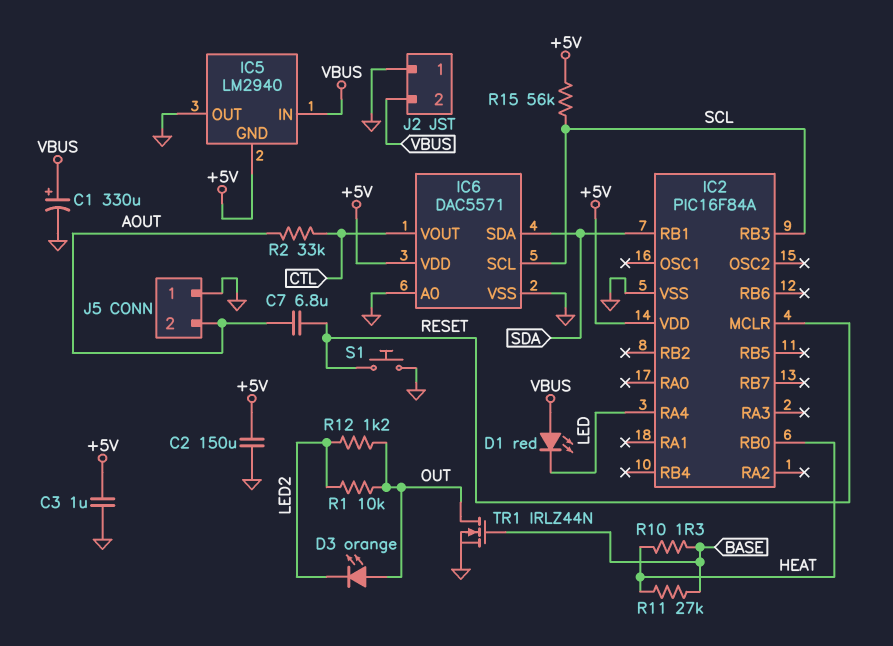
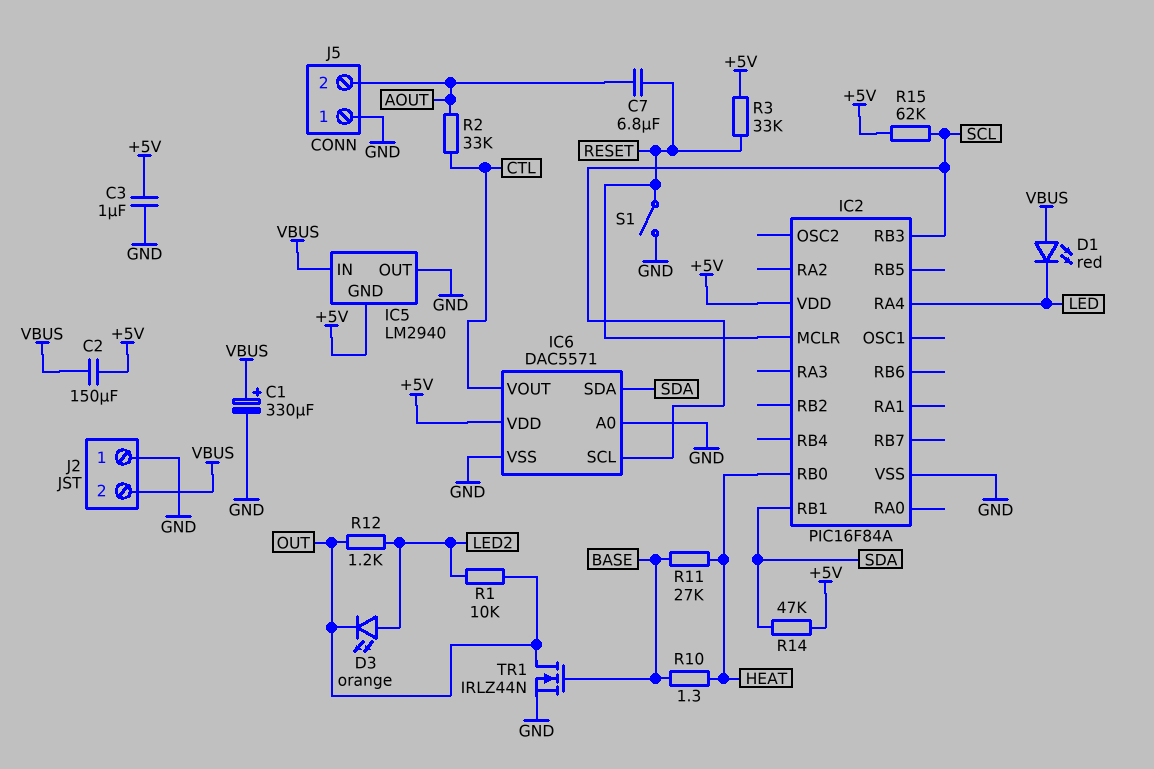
C2: 150uF (+5V, GND) -> 150uF (+5V, VBUS)
D3: LED orange (A OUT, K LED2) -> LED orange (A LED2, K OUT)
R3: none -> 33k (+5V, RESET)
R14: none -> 47k (+5V, SDA)
R15: 56k (+5V, SCL) -> 62k (+5V, SCL)
S1: button (GND, RESET) -> switch (GND, RESET)

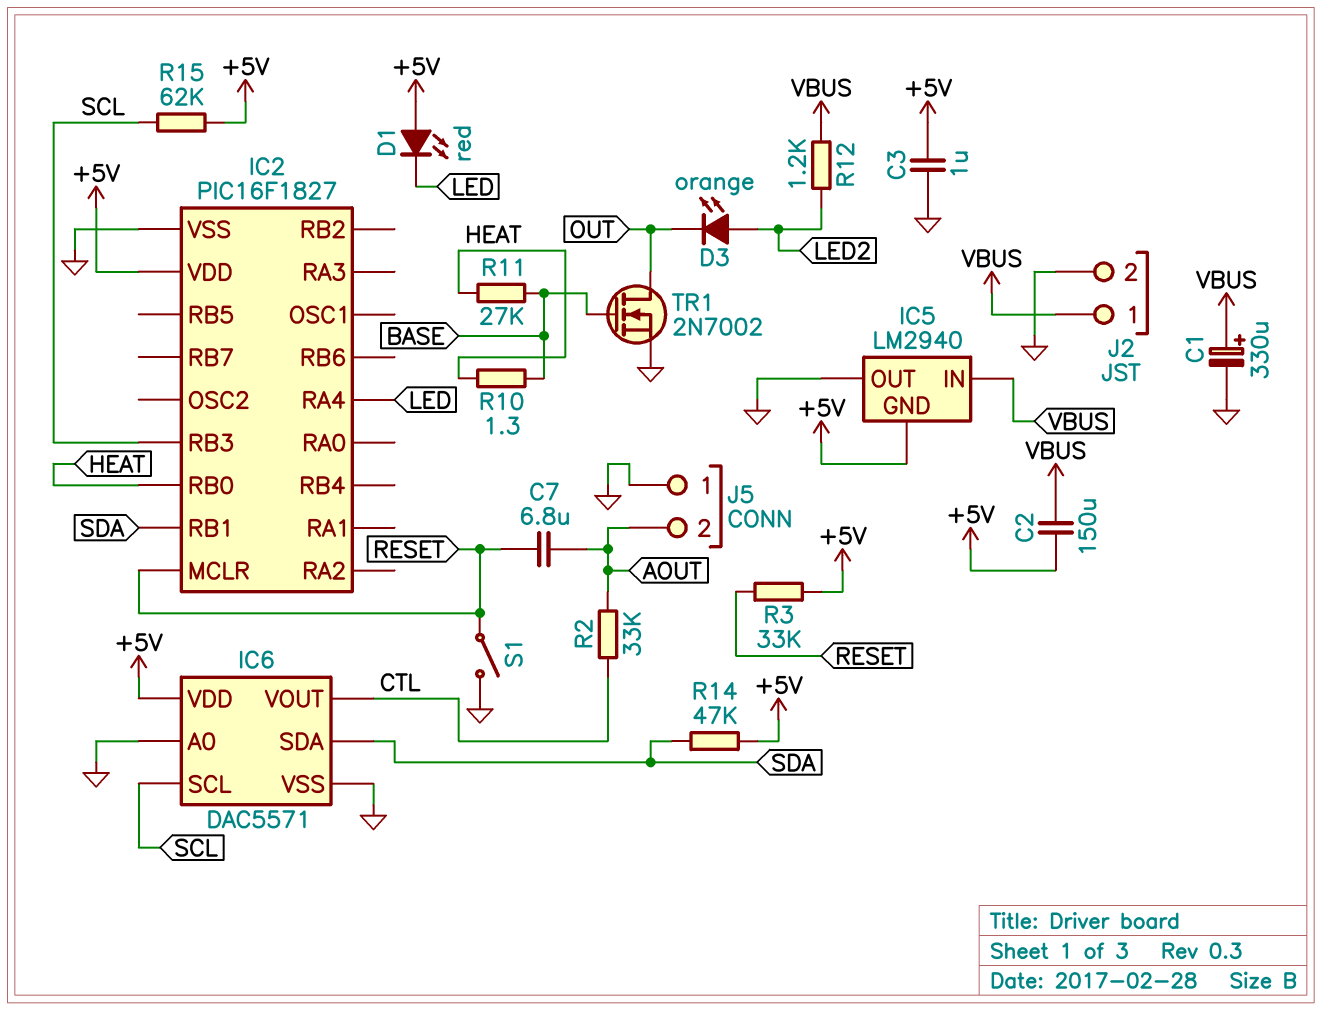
D1: LED red (A VBUS, K LED) -> LED red (A +5V, K LED)
IC2: PIC16F84A -> PIC16F1827
J2 pin 1: GND -> VBUS
J2 pin 2: VBUS -> GND
R1: 10k (LED2, OUT) -> none
R12: 1.2k (LED2, OUT) -> 1.2k (LED2, VBUS)
TR1: NMOS IRLZ44N (G BASE, D OUT, S GND) -> NMOS 2N7002 (G BASE, D OUT, S GND)

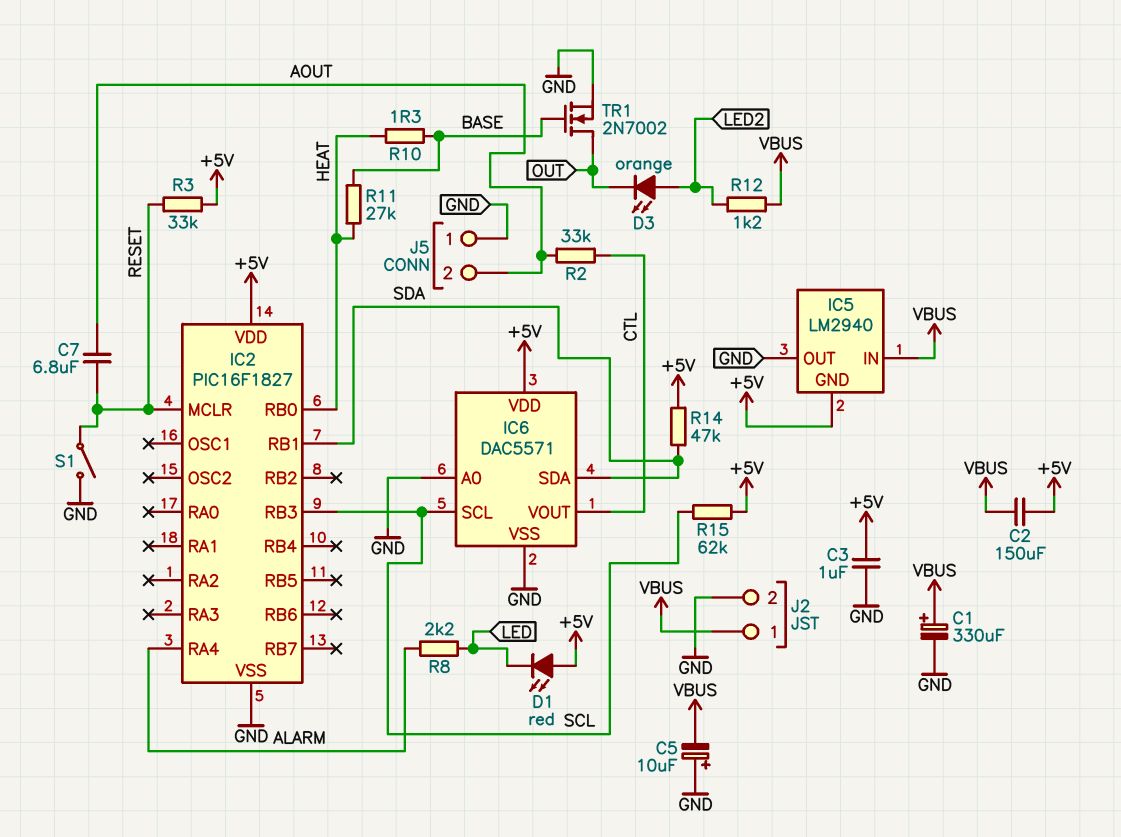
C5: none -> 10uF (plus GND, minus VBUS)
IC2 pin RA4: LED -> ALARM
R8: none -> 2.2k (ALARM, LED)

